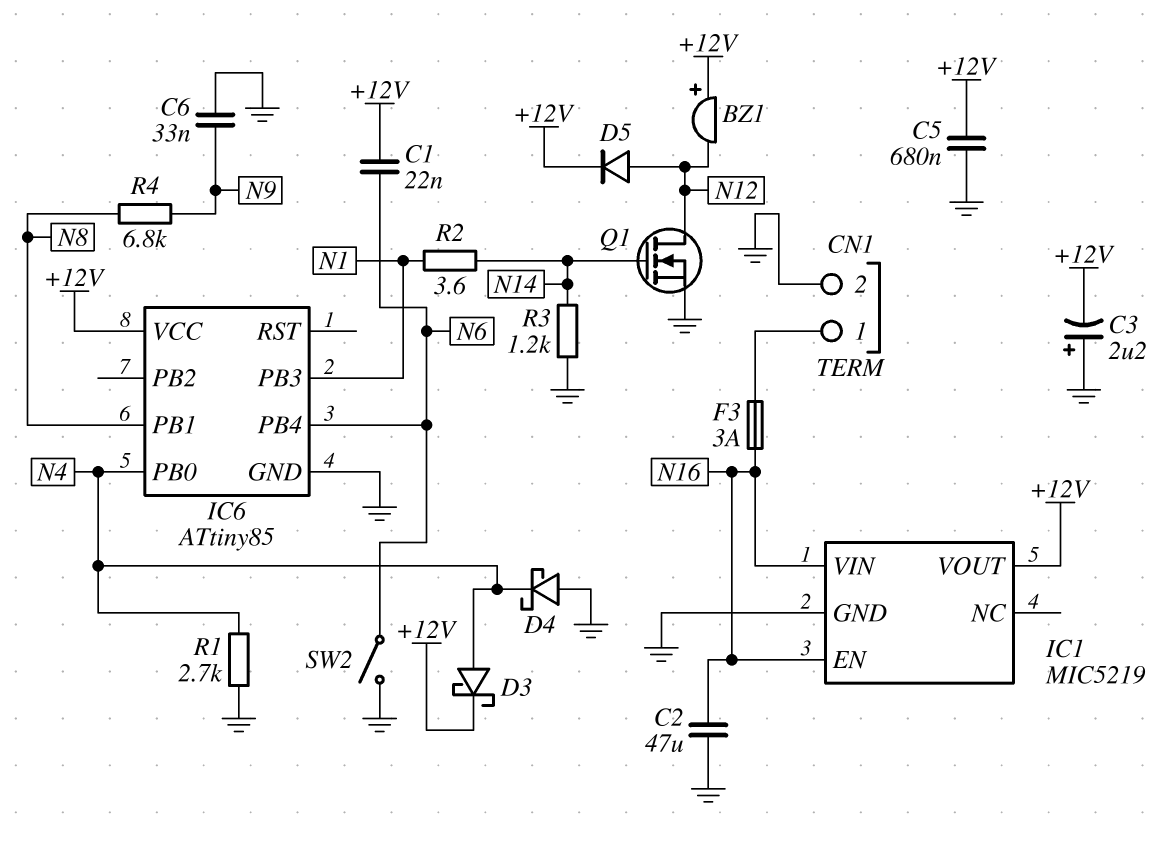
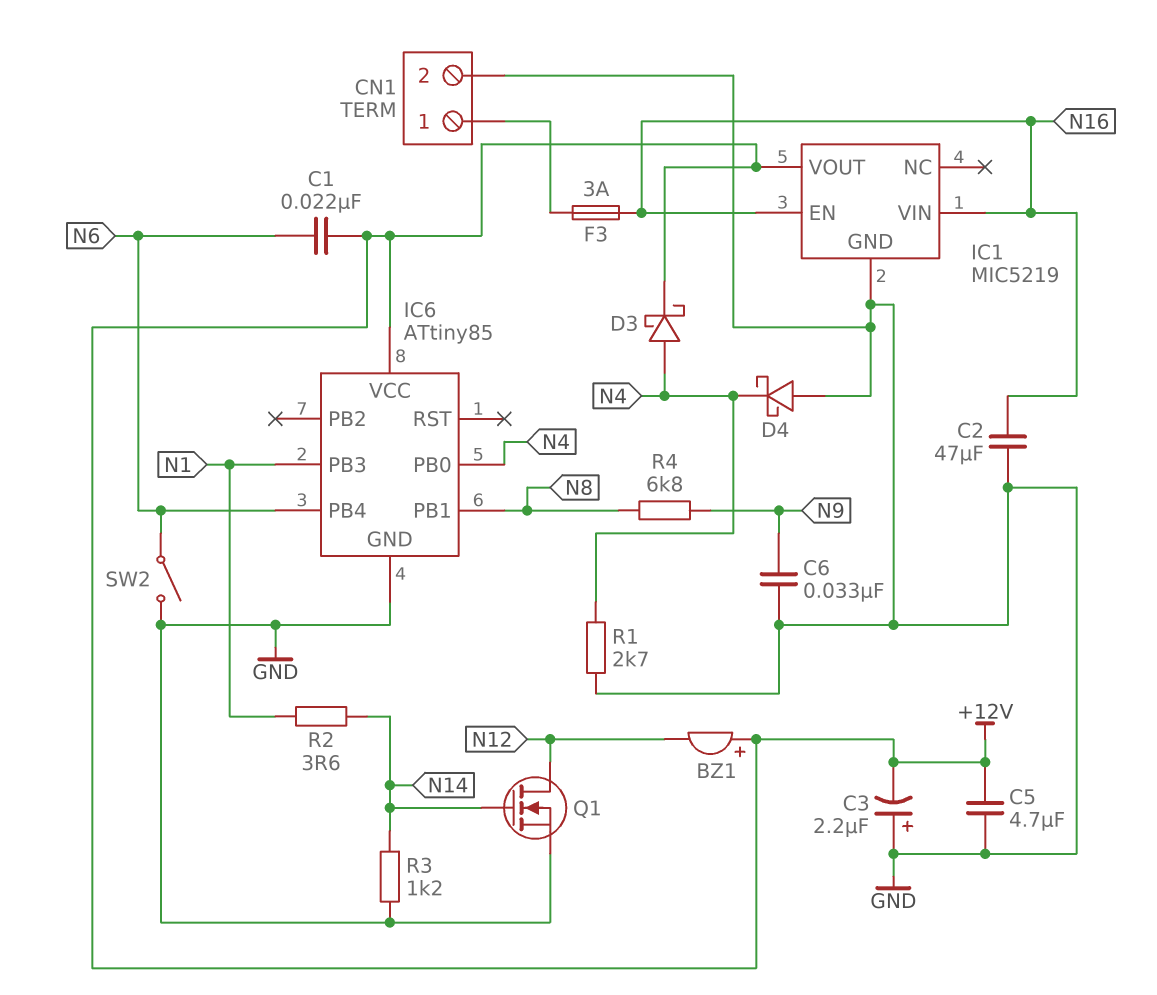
C5: 680nF (+12V, GND) -> 4.7uF (+12V, GND)
D5: diode (A N12, K +12V) -> none

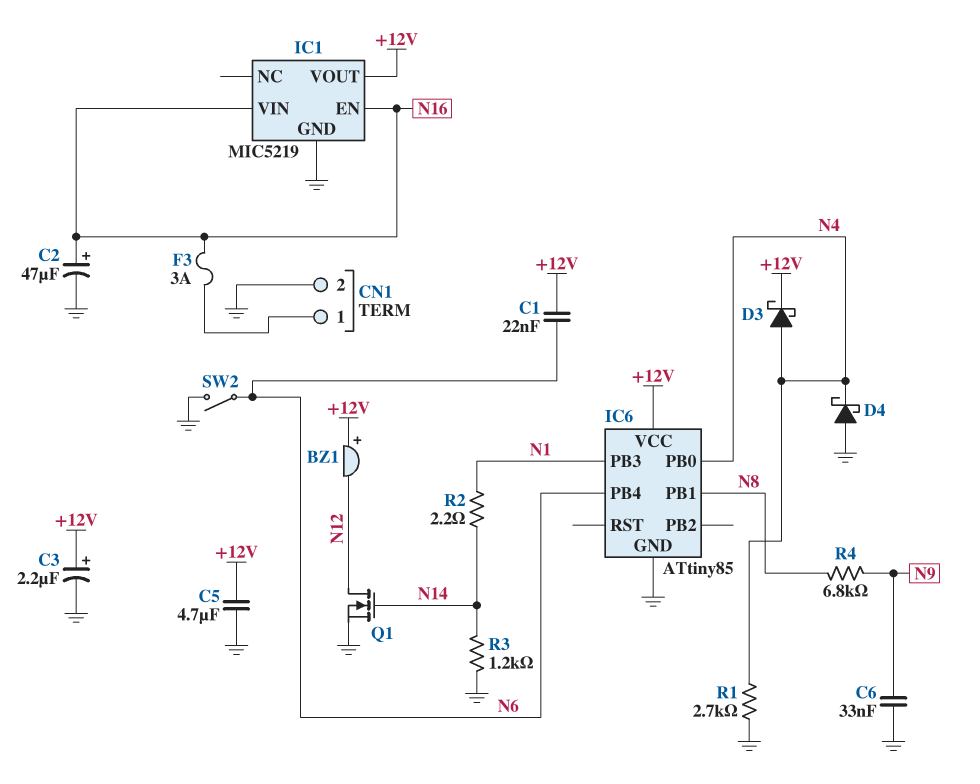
C2: 47uF (GND, N16) -> 47uF (plus N16, minus GND)
C3: 2.2uF (plus GND, minus +12V) -> 2.2uF (plus +12V, minus GND)
R2: 3.6 (N1, N14) -> 2.2 (N1, N14)

